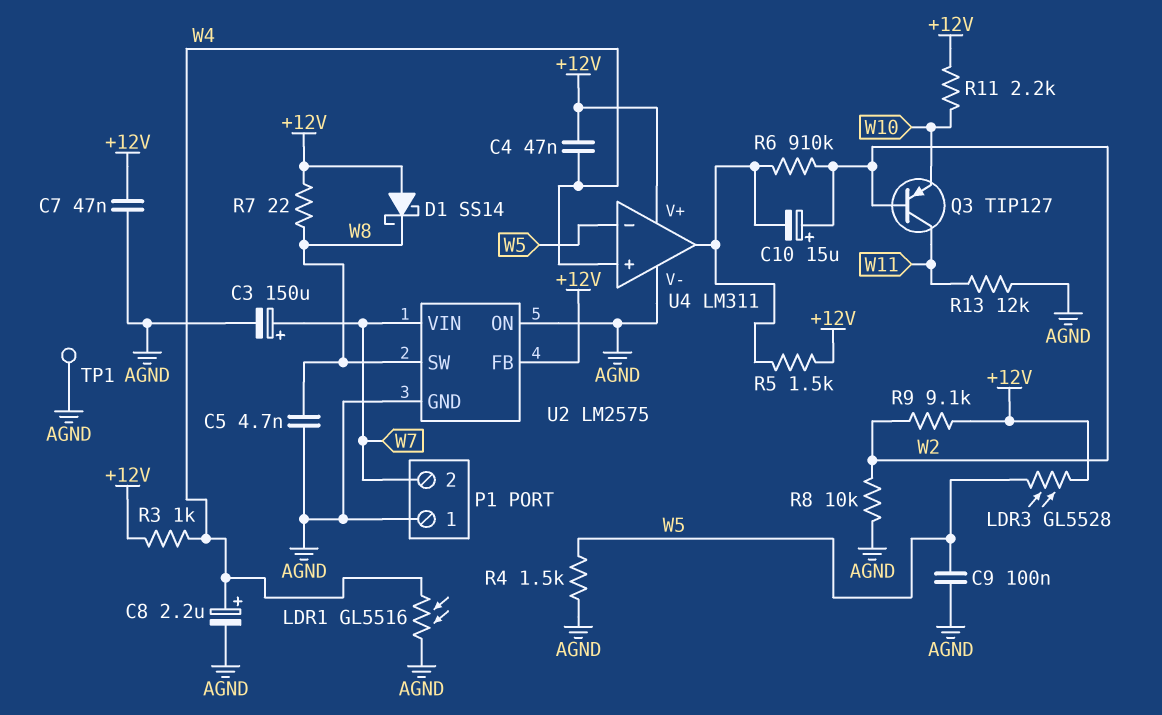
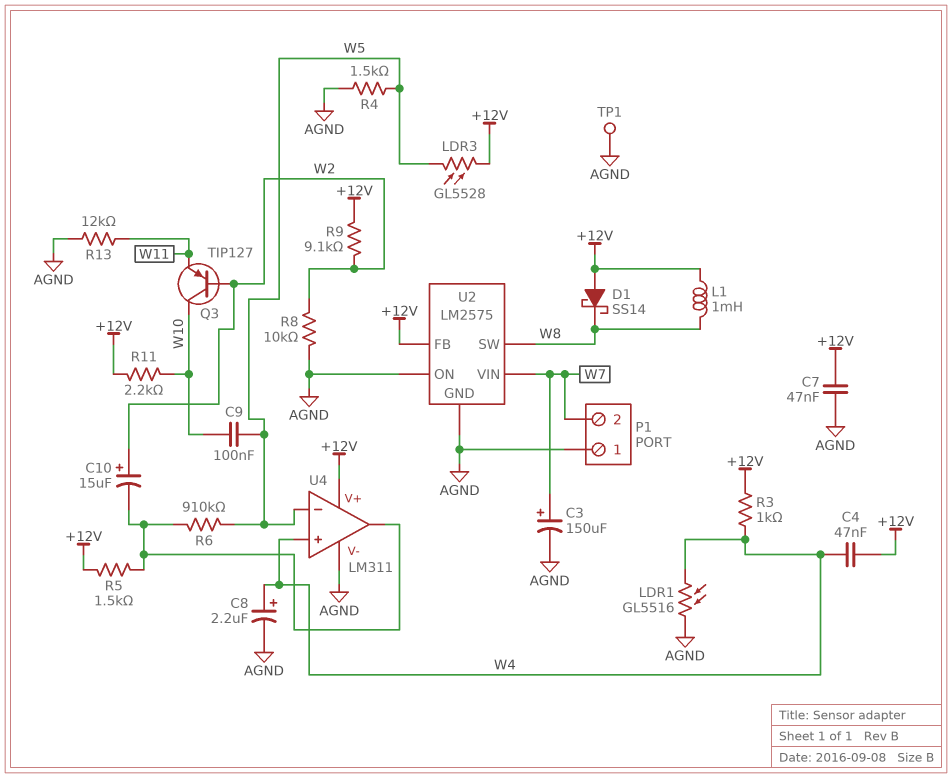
C5: 4.7nF (AGND, W8) -> none
C9: 100nF (AGND, W5) -> 100nF (W5, W10)
L1: none -> 1mH (+12V, W8)
Q3: PNP TIP127 (B W2, C W11, E W10) -> PNP TIP127 (B W2, C W10, E W11)
R6: 910k (U4/out, W2) -> 910k (U4/out, W5)
R7: 22 (+12V, W8) -> none

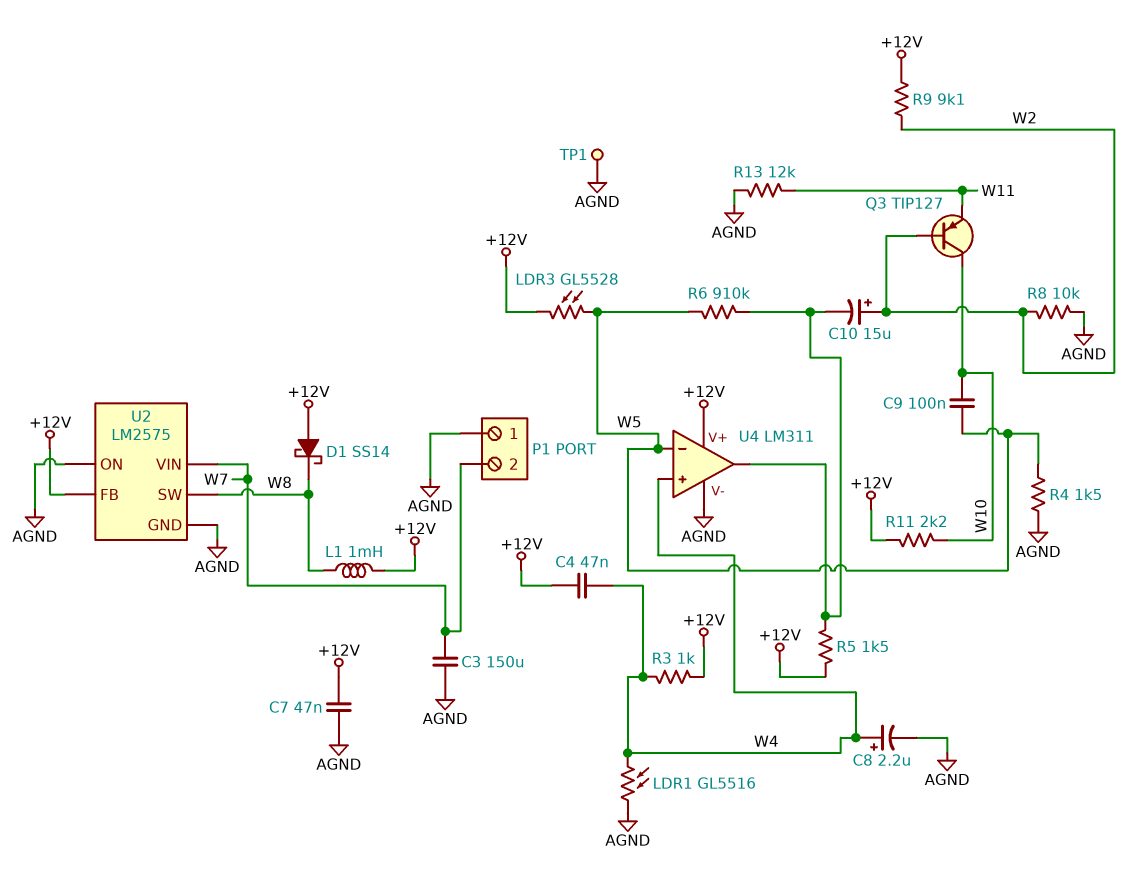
C3: 150uF (plus W7, minus AGND) -> 150uF (AGND, W7)

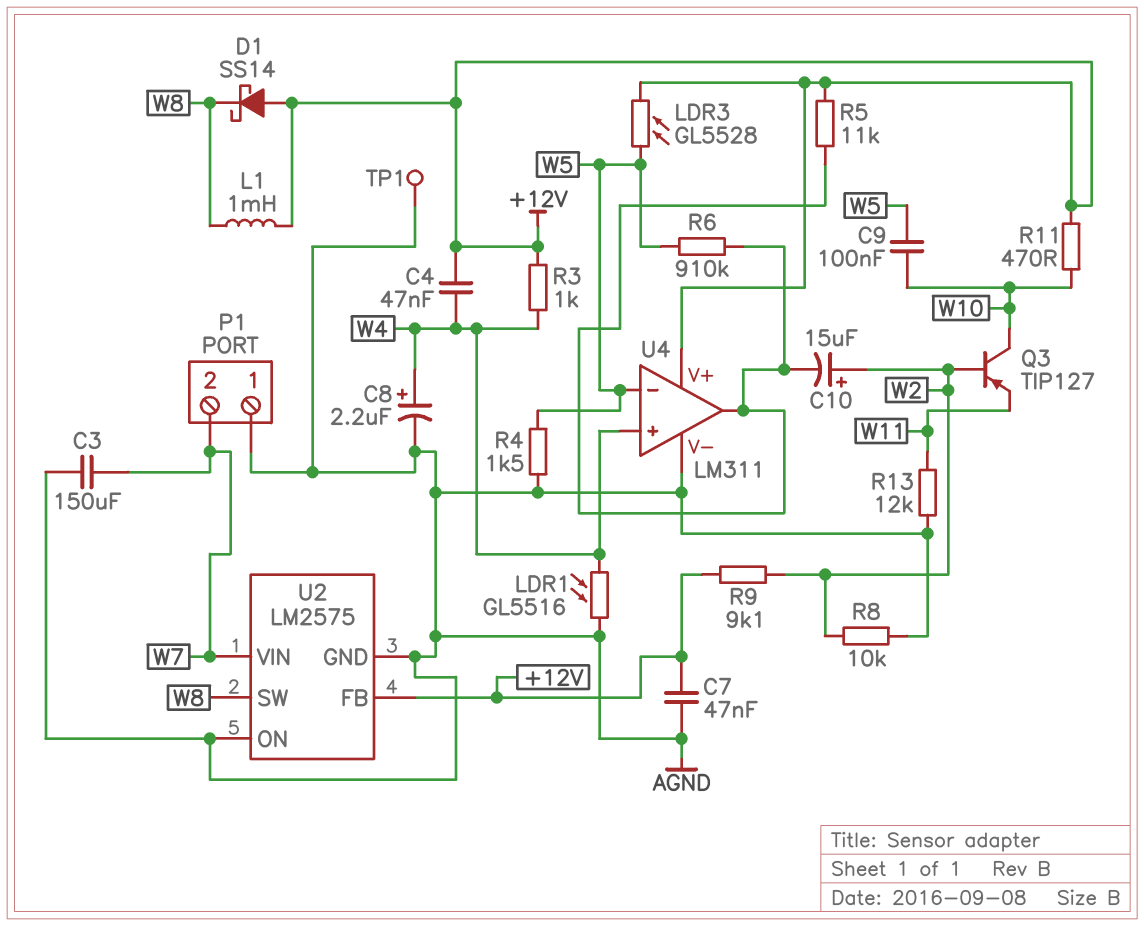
R5: 1.5k (+12V, U4/out) -> 11k (+12V, U4/out)
R11: 2.2k (+12V, W10) -> 470 (+12V, W10)

